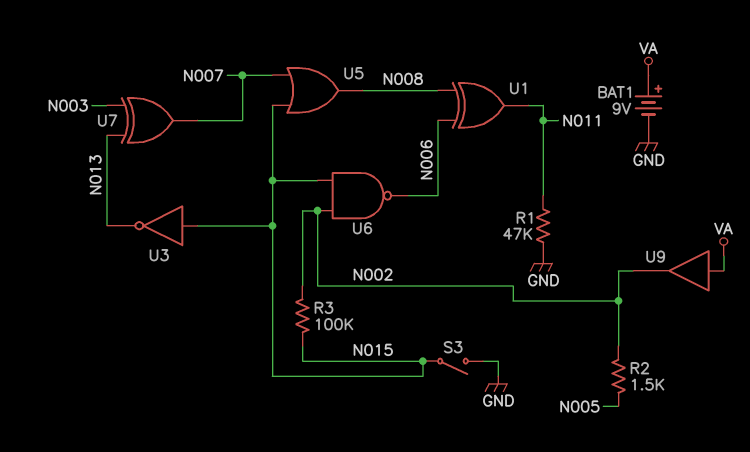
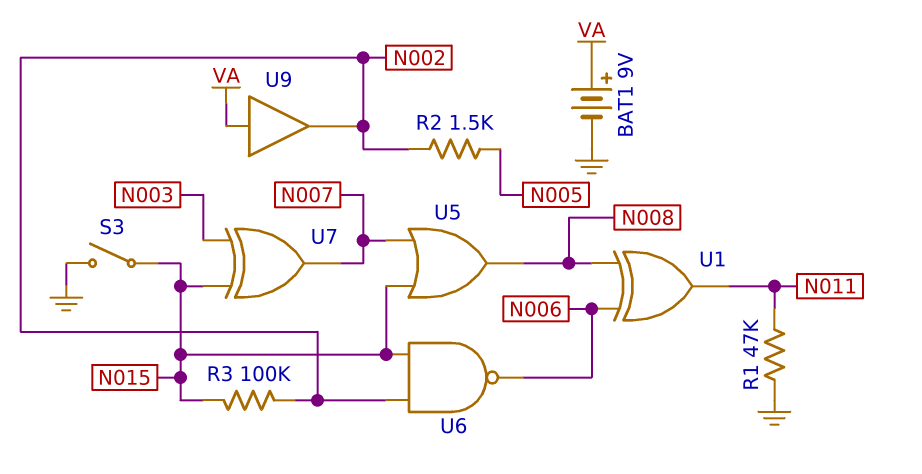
U3: NOT (in N015, out N013) -> none
U7: XOR (in N003, in N013, out N007) -> XOR (in N003, in N015, out N007)

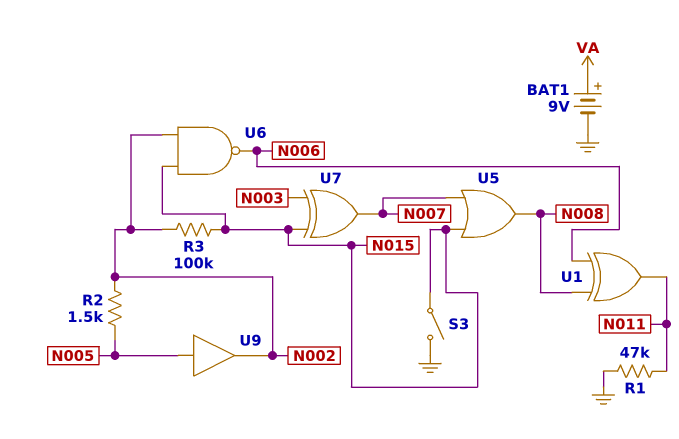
U9: buffer (in VA, out N002) -> buffer (in N005, out N002)

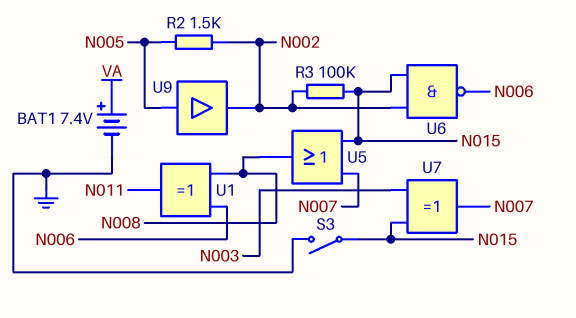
BAT1: 9V (plus VA, minus GND) -> 7.4V (plus VA, minus GND)
R1: 47k (GND, N011) -> none

